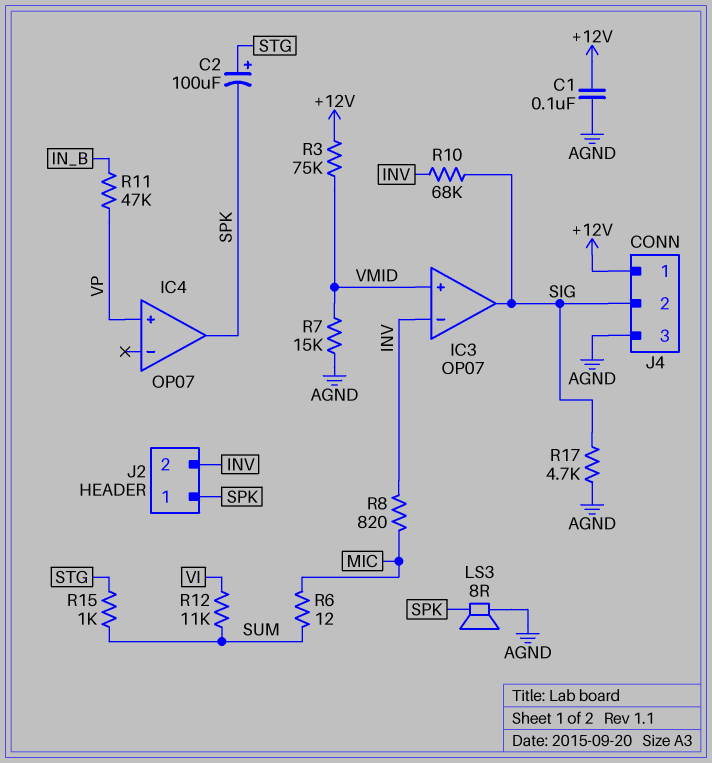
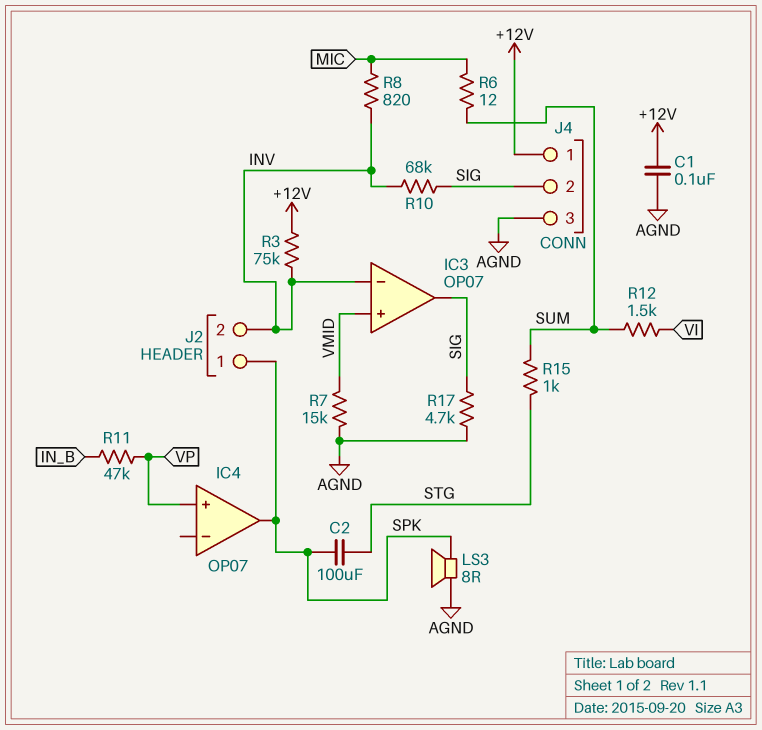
C2: 100uF (plus STG, minus SPK) -> 100uF (SPK, STG)
R3: 75k (+12V, VMID) -> 75k (+12V, INV)
R12: 11k (SUM, VI) -> 1.5k (SUM, VI)

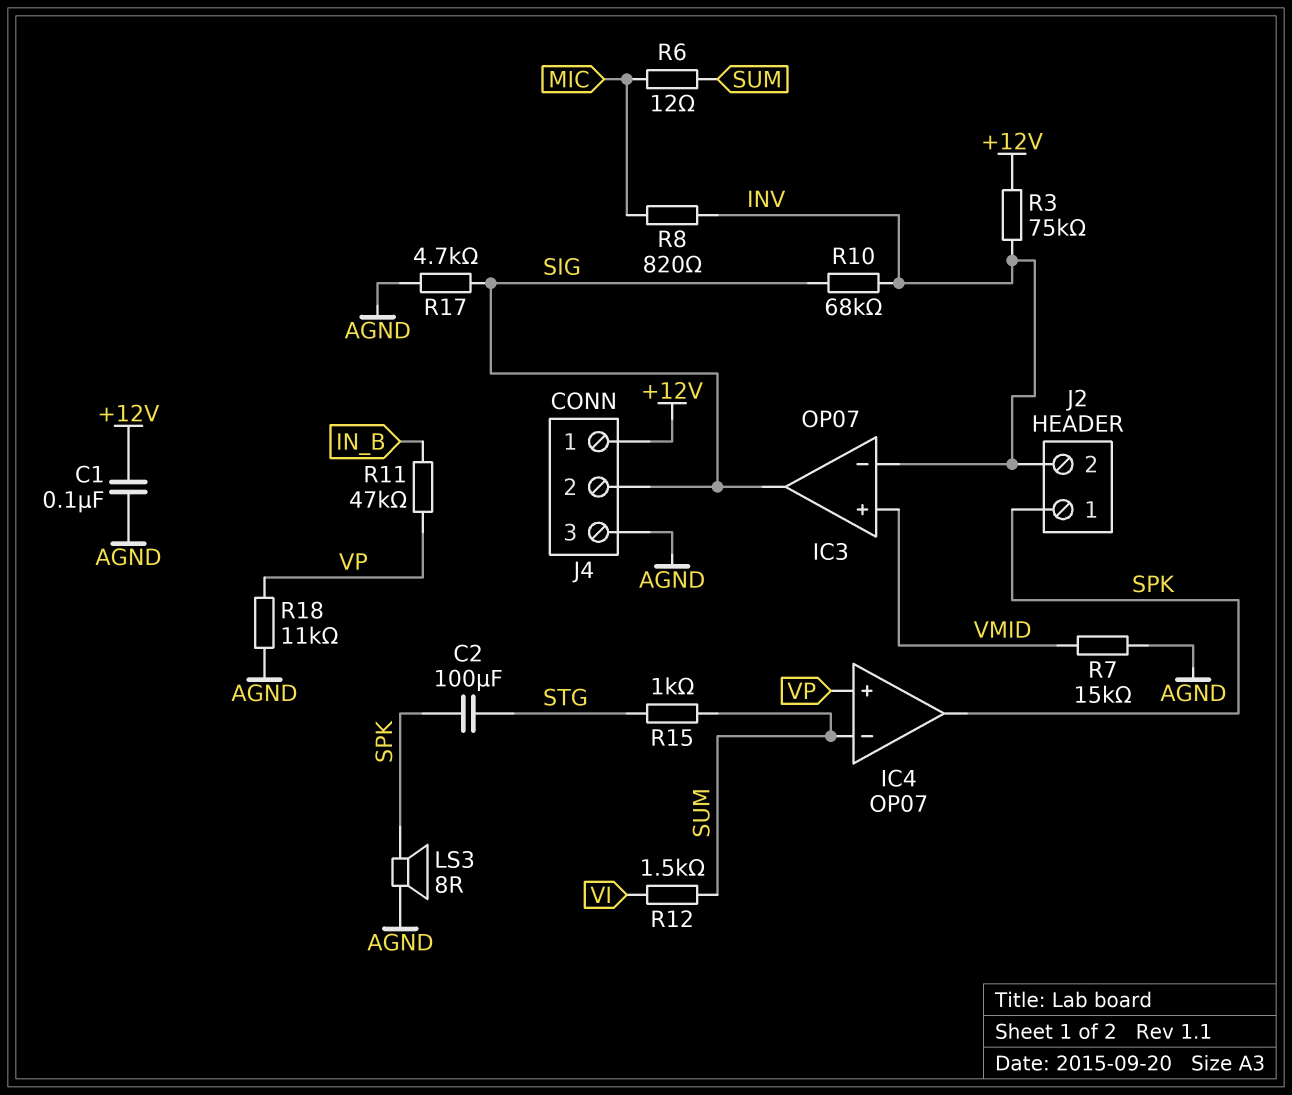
IC4 pin in-: none -> SUM
R18: none -> 11k (AGND, VP)

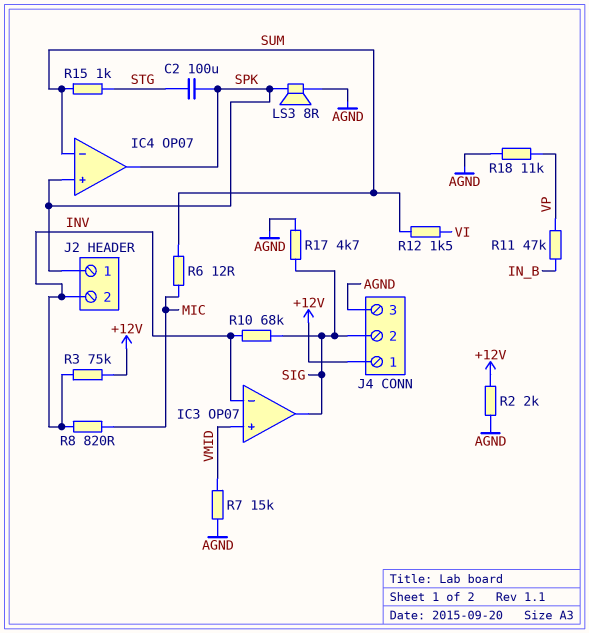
C1: 100nF (+12V, AGND) -> none
IC4 pin in+: VP -> SPK
R2: none -> 2k (+12V, AGND)

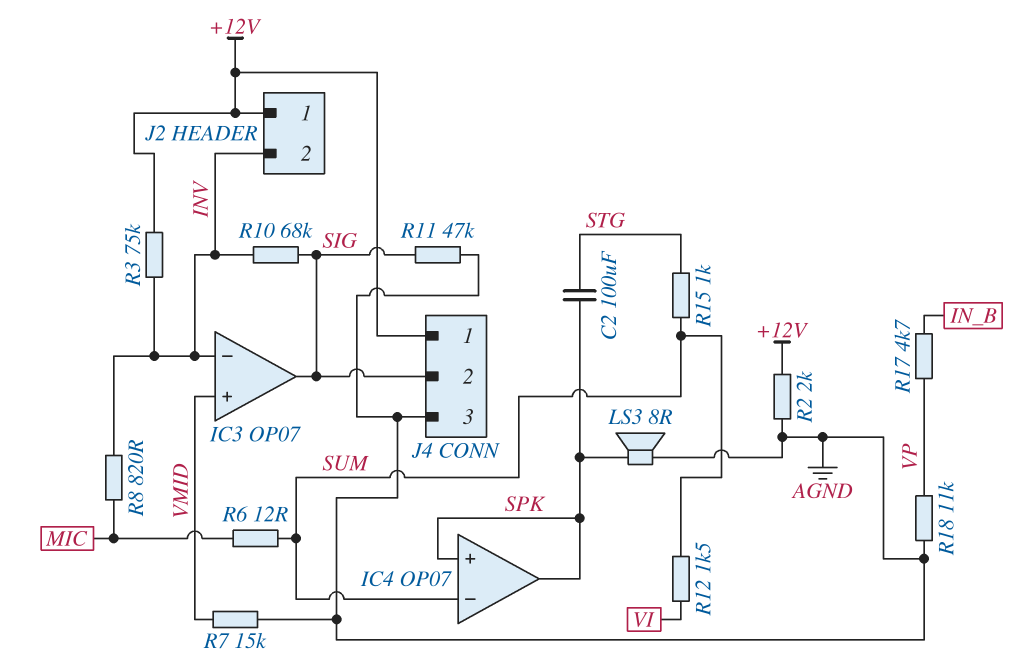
J2 pin 1: SPK -> +12V
R11: 47k (IN_B, VP) -> 47k (AGND, SIG)
R17: 4.7k (AGND, SIG) -> 4.7k (IN_B, VP)

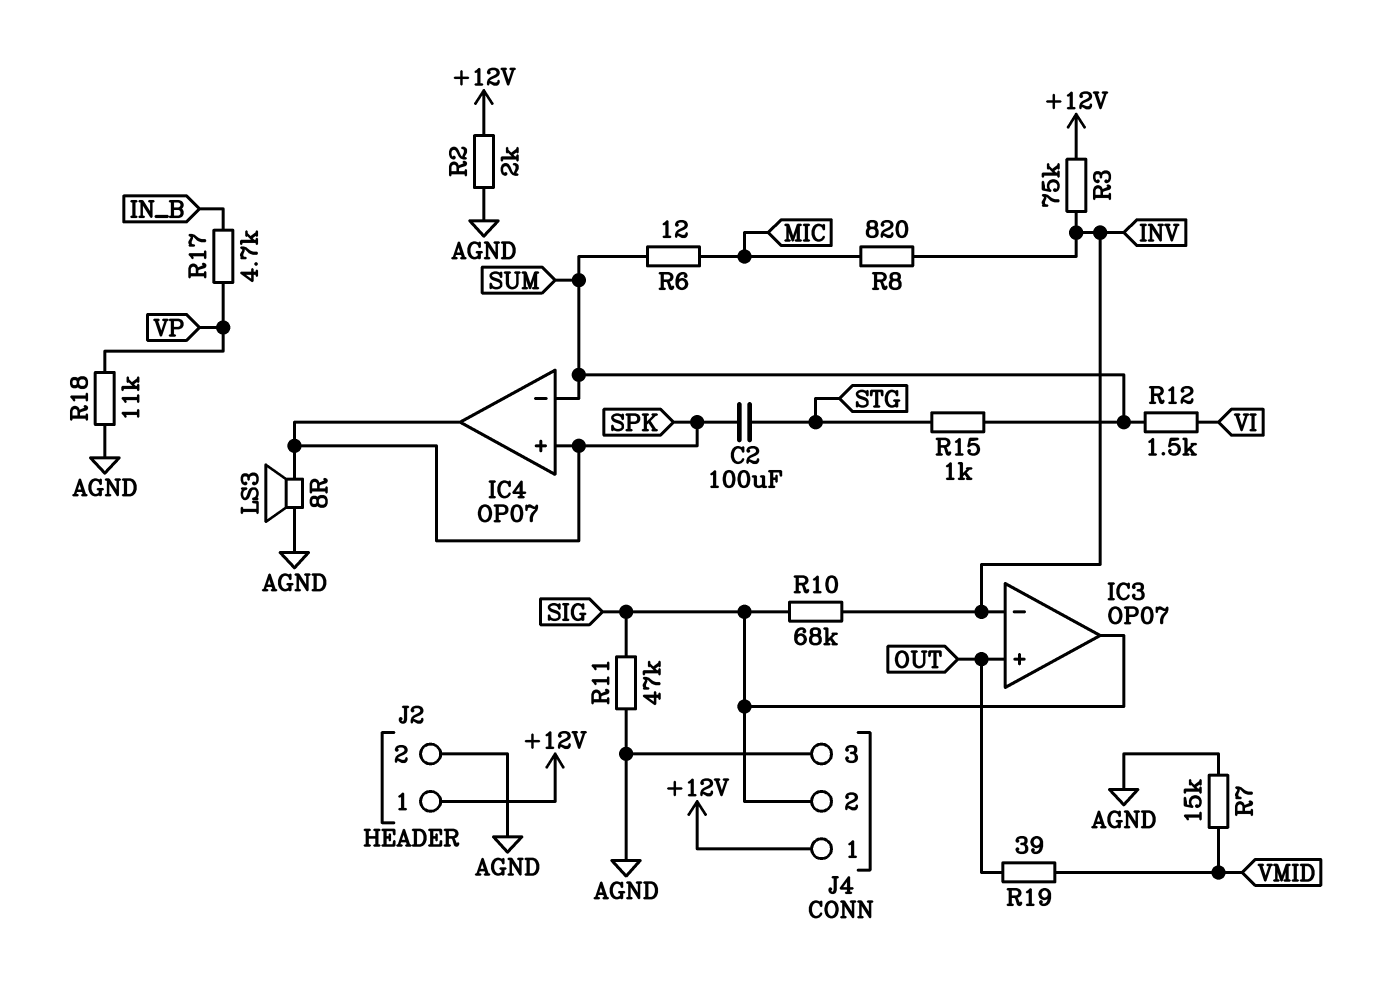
IC3 pin in+: VMID -> OUT
J2 pin 2: INV -> AGND
R19: none -> 39 (OUT, VMID)

